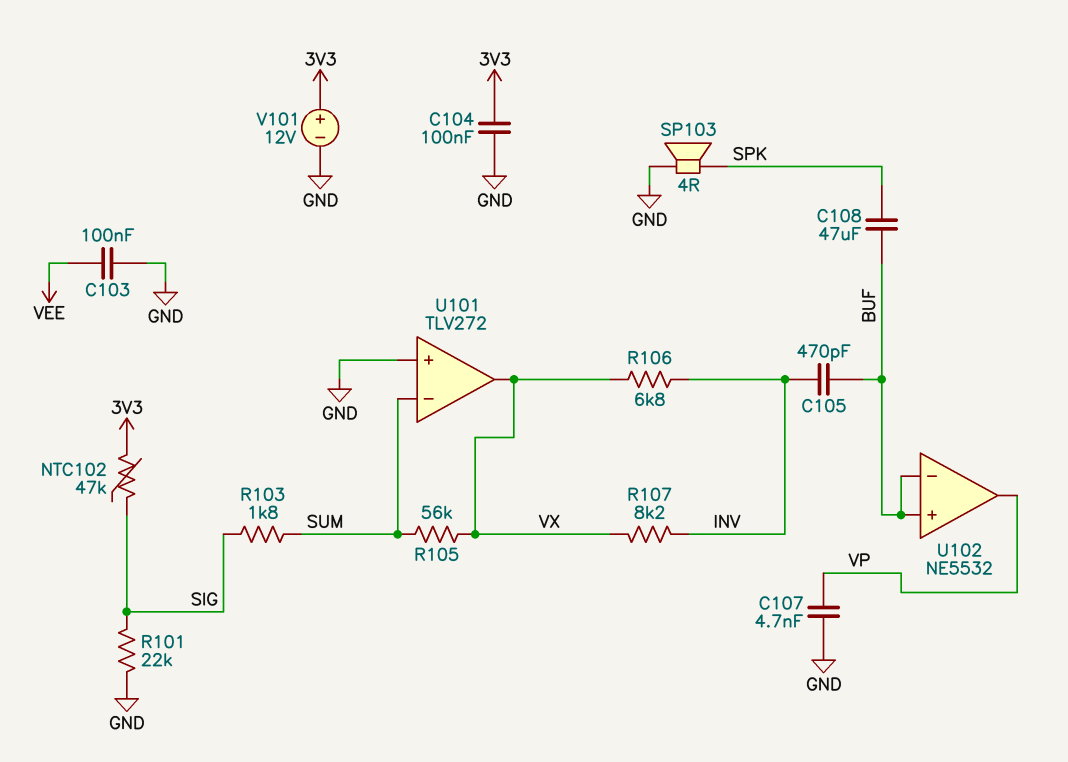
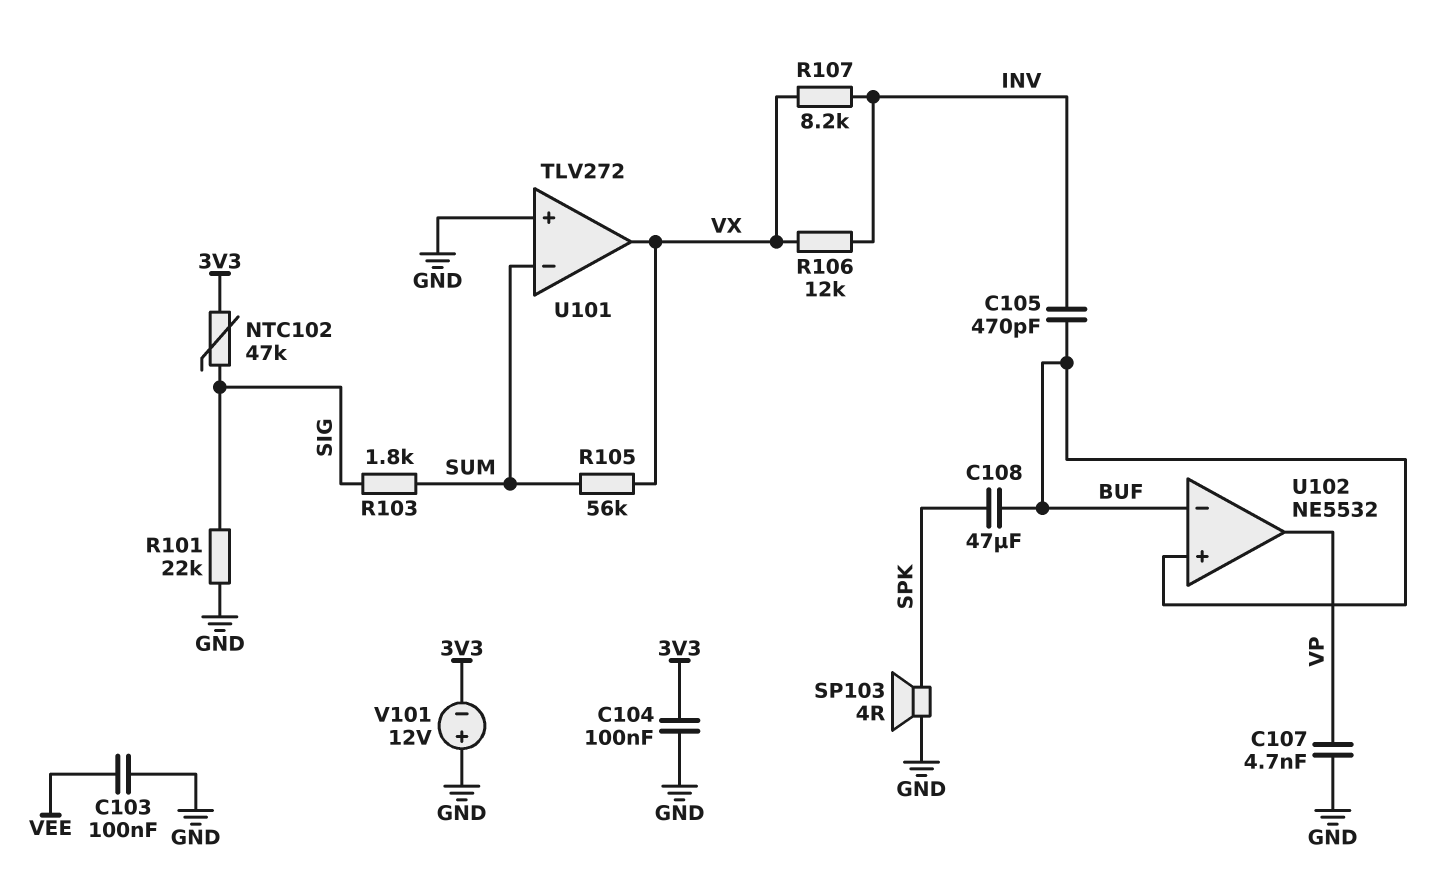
R106: 6.8k (INV, VX) -> 12k (INV, VX)
V101: 12V (plus 3V3, minus GND) -> 12V (plus GND, minus 3V3)

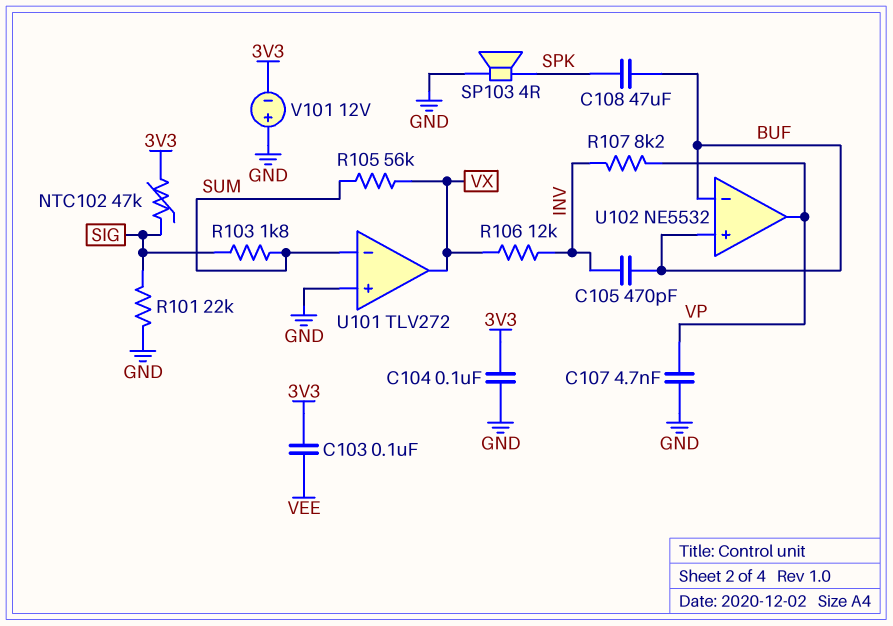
C103: 100nF (GND, VEE) -> 100nF (3V3, VEE)
R107: 8.2k (INV, VX) -> 8.2k (INV, VP)

